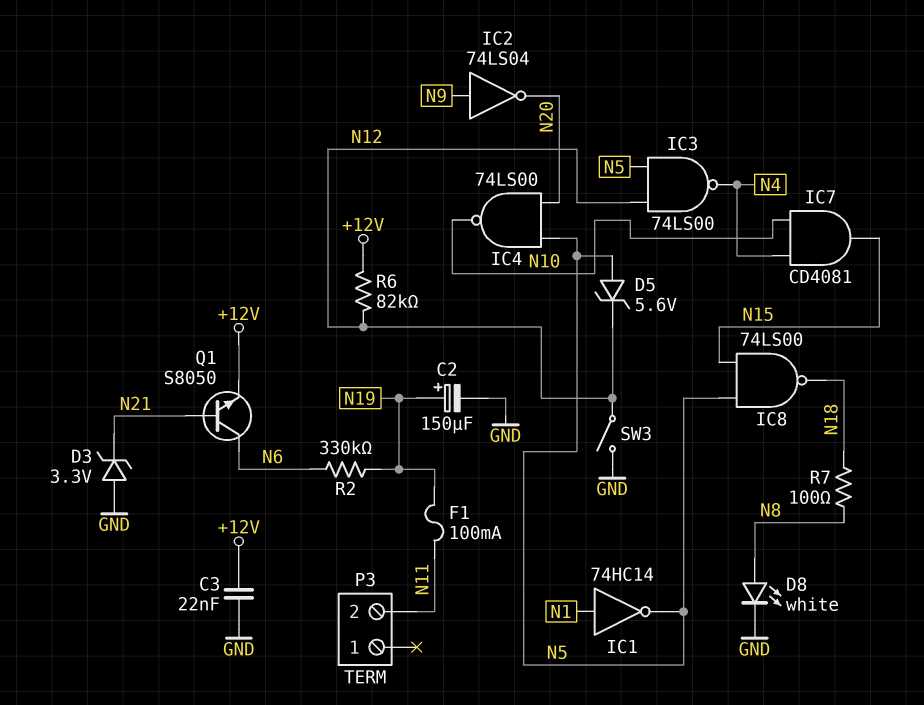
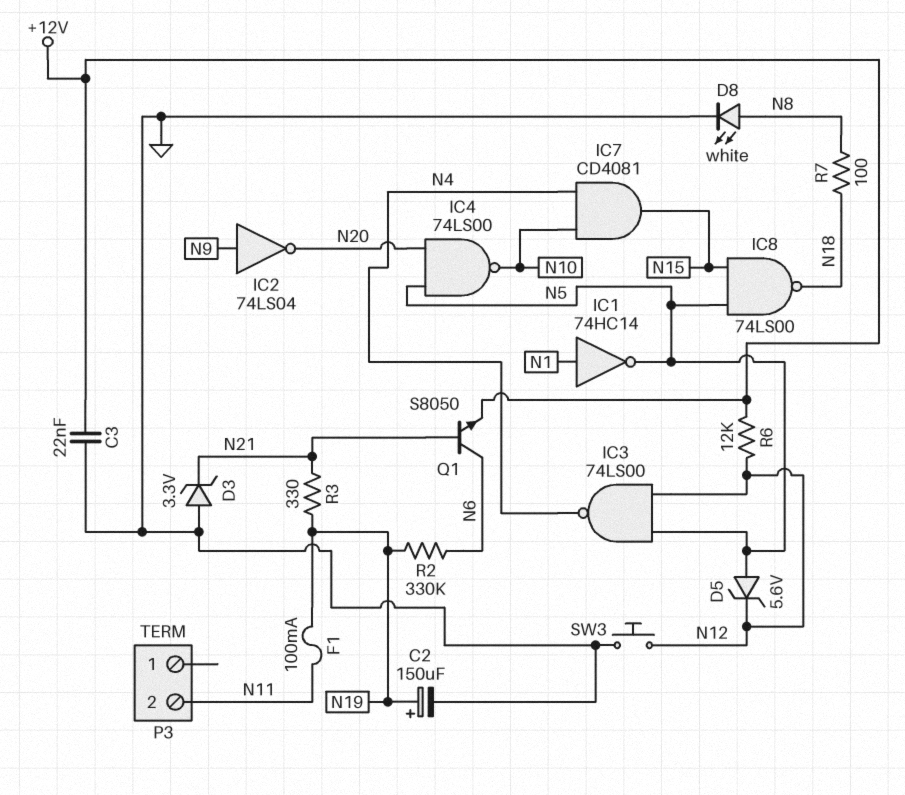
R3: none -> 330 (N19, N21)
R6: 82k (+12V, N12) -> 12k (+12V, N12)
SW3: switch (GND, N12) -> button (GND, N12)

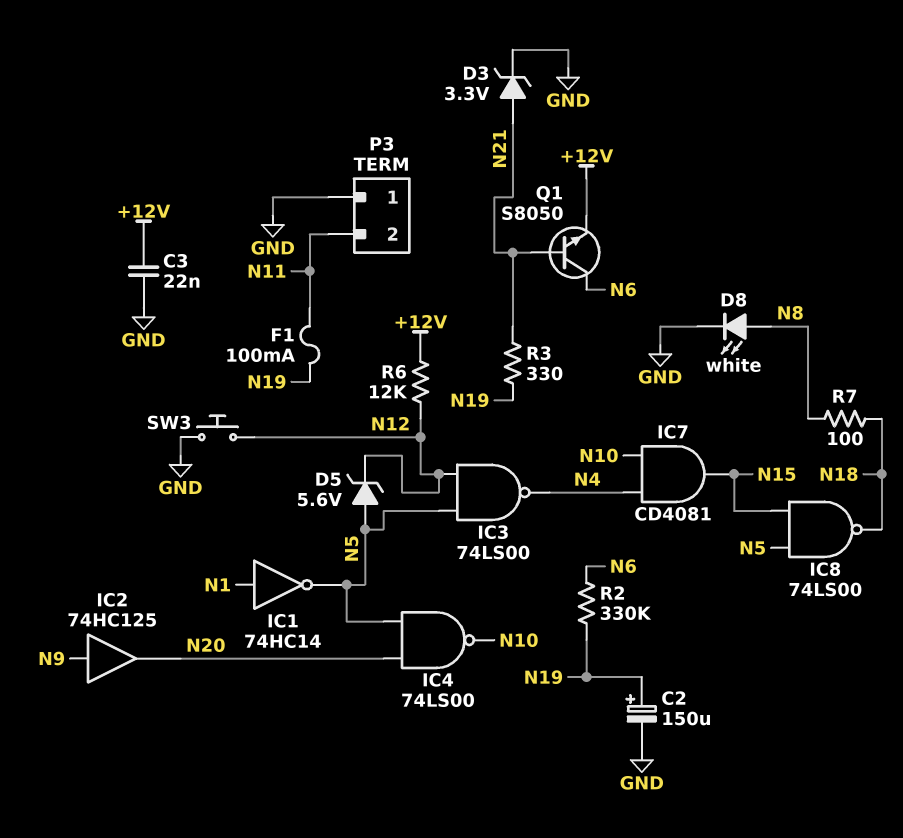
D3: zener 3.3V (A GND, K N21) -> zener 3.3V (A N21, K GND)
IC2: NOT 74LS04 (in N9, out N20) -> buffer 74HC125 (in N9, out N20)
P3 pin 1: none -> GND

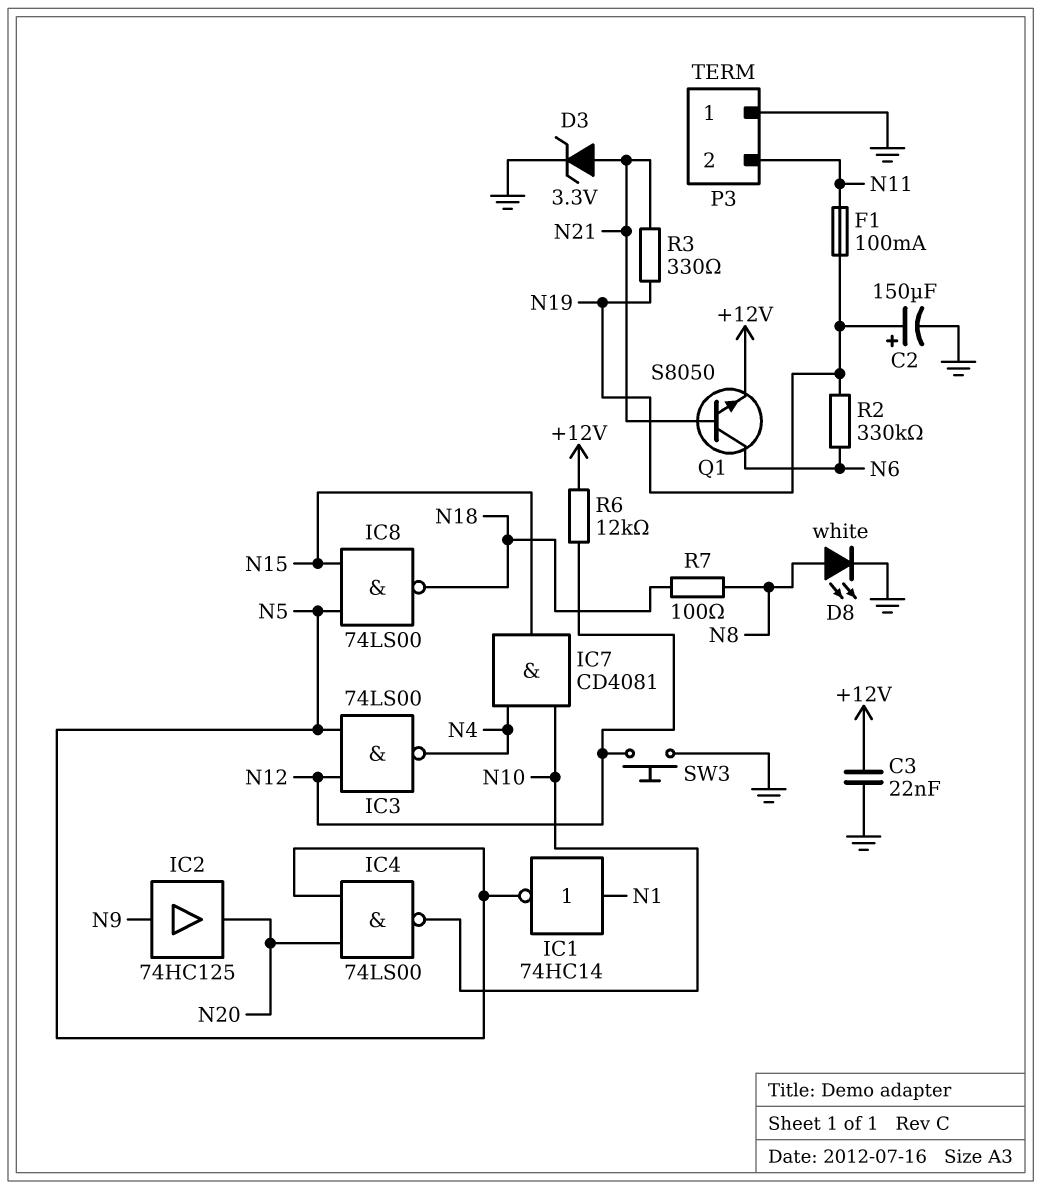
D5: zener 5.6V (A N5, K N12) -> none

